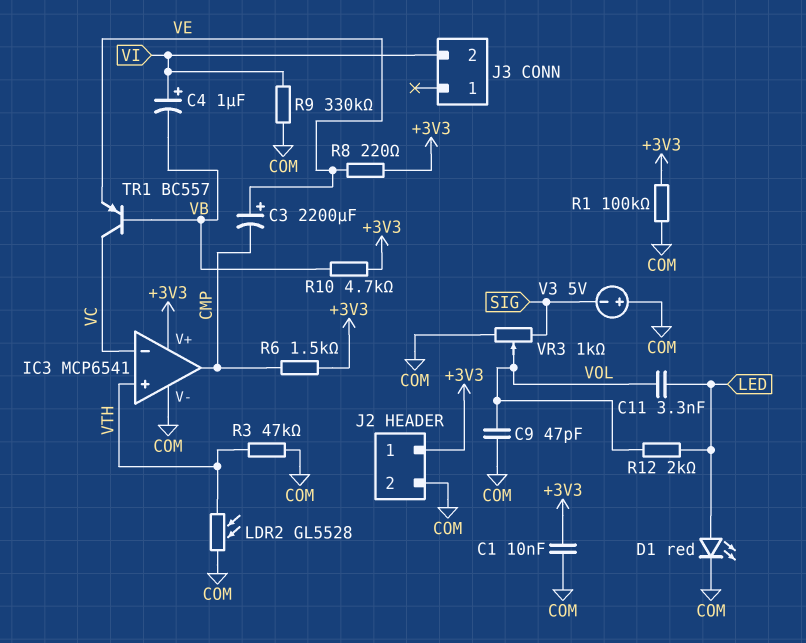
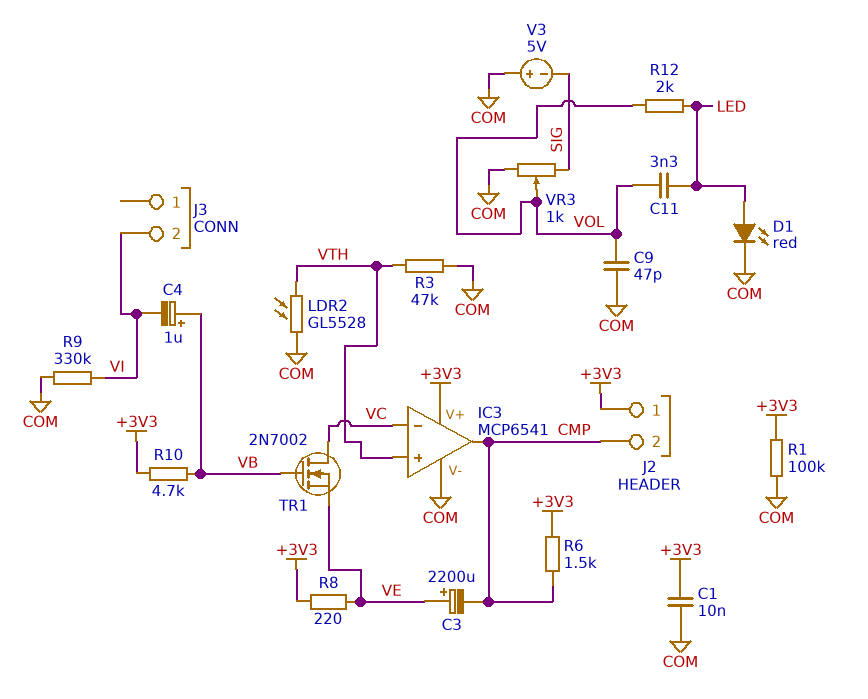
C4: 1uF (plus VI, minus VB) -> 1uF (plus VB, minus VI)
J2 pin 2: COM -> CMP
TR1: PNP BC557 (B VB, C VC, E VE) -> NMOS 2N7002 (G VB, D VC, S VE)

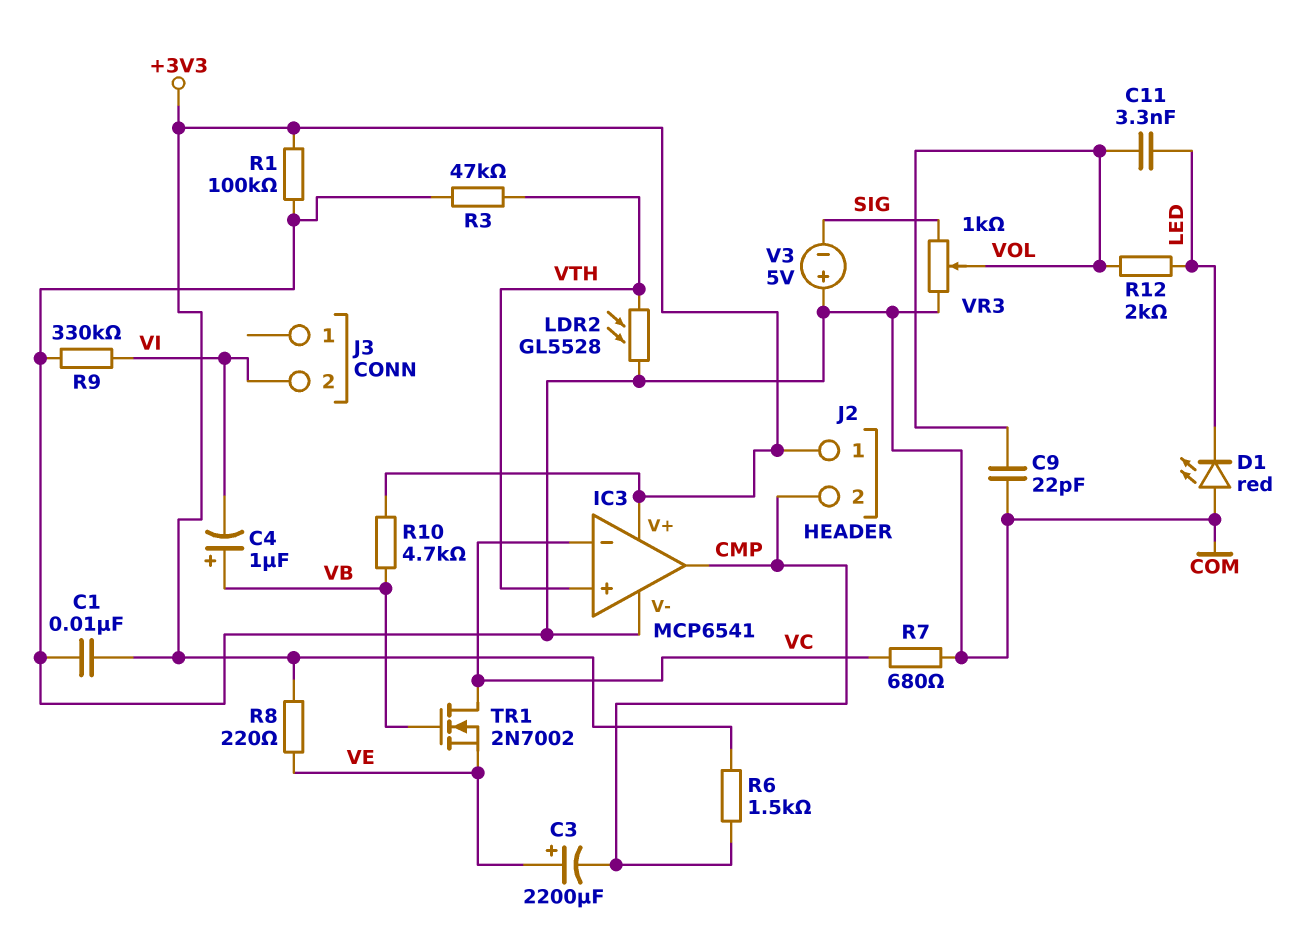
C9: 47pF (COM, VOL) -> 22pF (COM, VOL)
D1: LED red (A LED, K COM) -> LED red (A COM, K LED)
R7: none -> 680 (COM, VC)

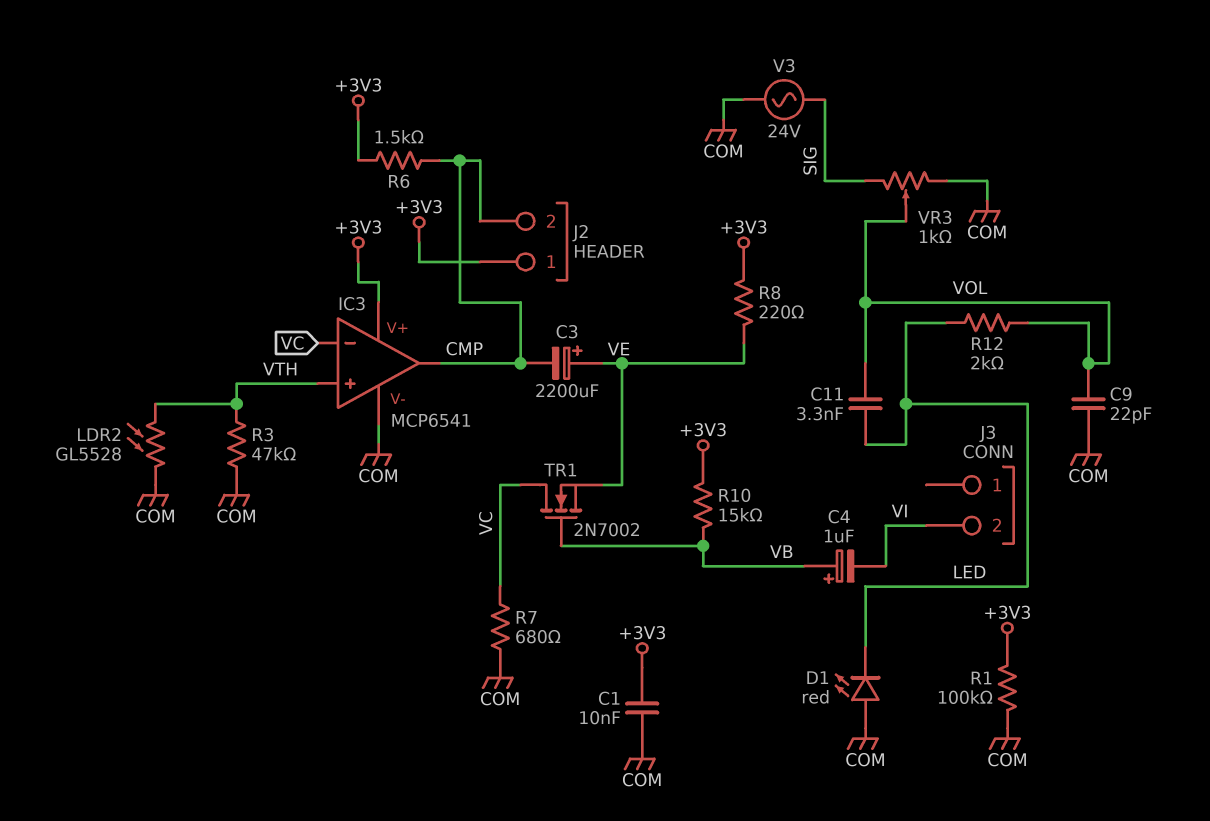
R9: 330k (COM, VI) -> none
R10: 4.7k (+3V3, VB) -> 15k (+3V3, VB)
V3: 5V (plus COM, minus SIG) -> AC 24V (COM, SIG)

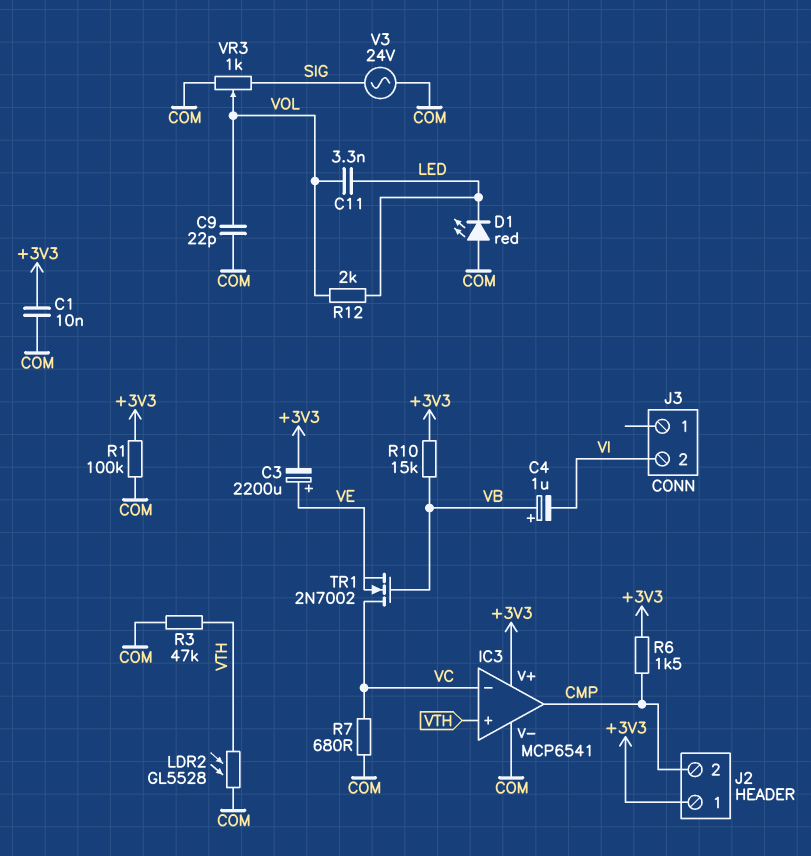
C3: 2200uF (plus VE, minus CMP) -> 2200uF (plus VE, minus +3V3)
R8: 220 (+3V3, VE) -> none

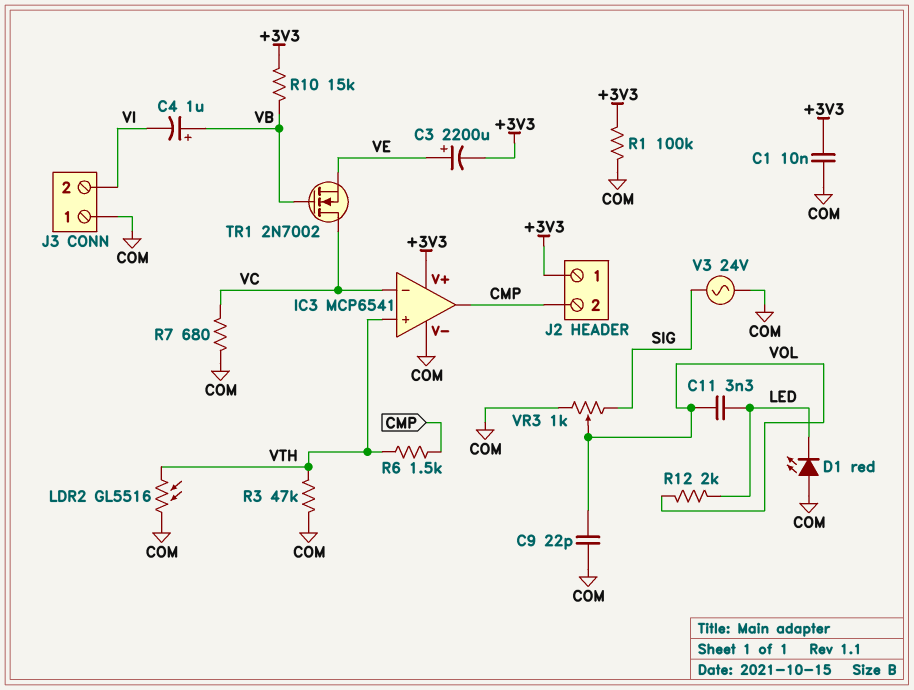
J3 pin 1: none -> COM
LDR2: GL5528 (COM, VTH) -> GL5516 (COM, VTH)
R6: 1.5k (+3V3, CMP) -> 1.5k (CMP, VTH)

